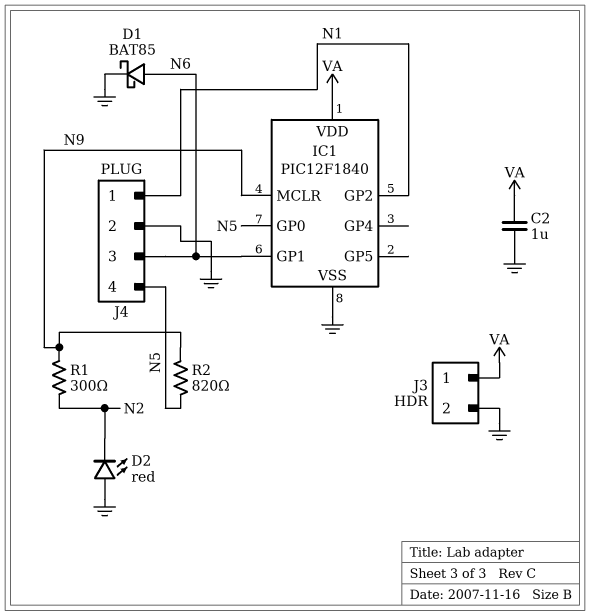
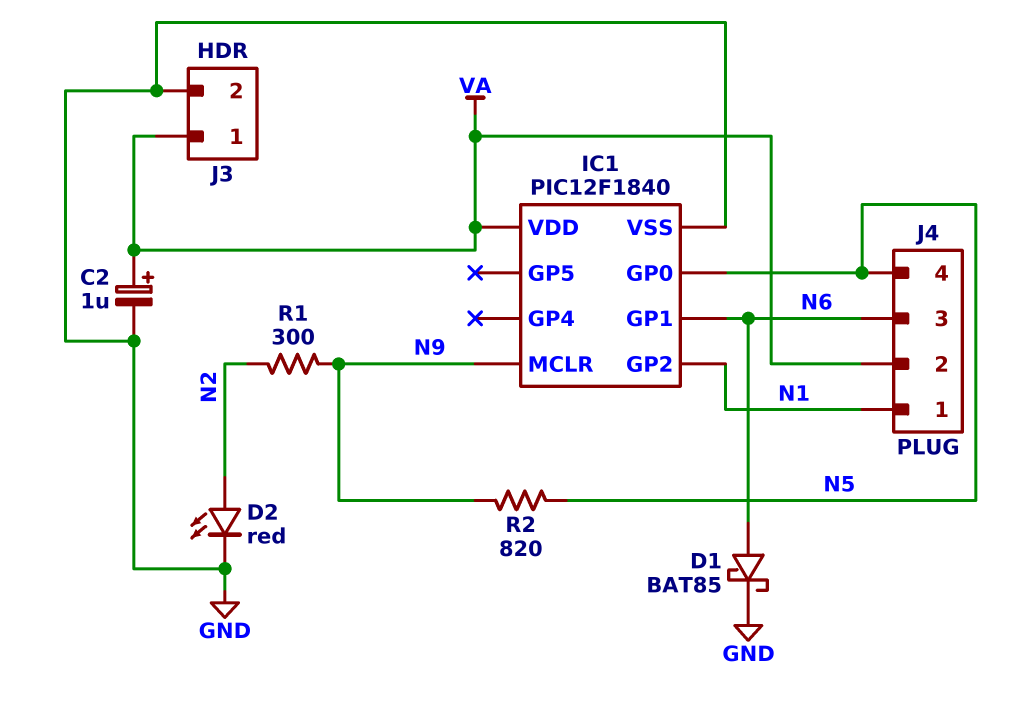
C2: 1uF (GND, VA) -> 1uF (plus VA, minus GND)
D2: LED red (A GND, K N2) -> LED red (A N2, K GND)
J4 pin 2: GND -> VA

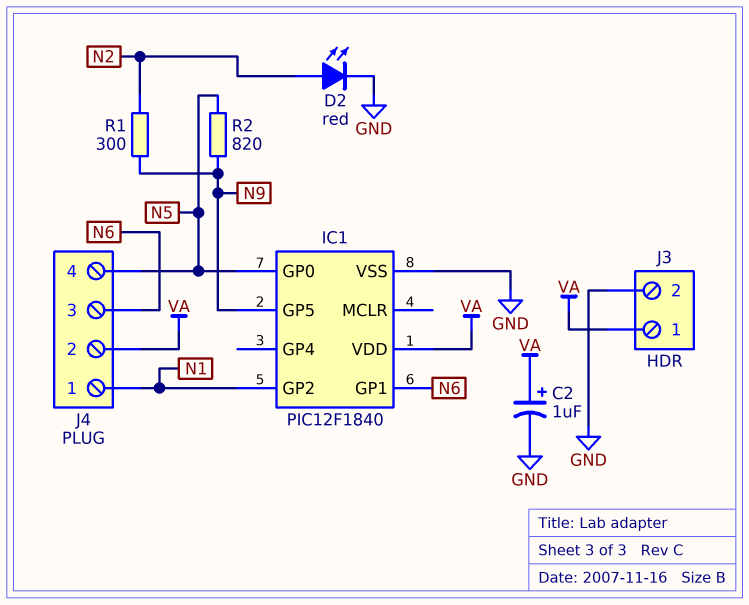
D1: schottky BAT85 (A N6, K GND) -> none
IC1 pin GP5: none -> N9
IC1 pin MCLR: N9 -> none

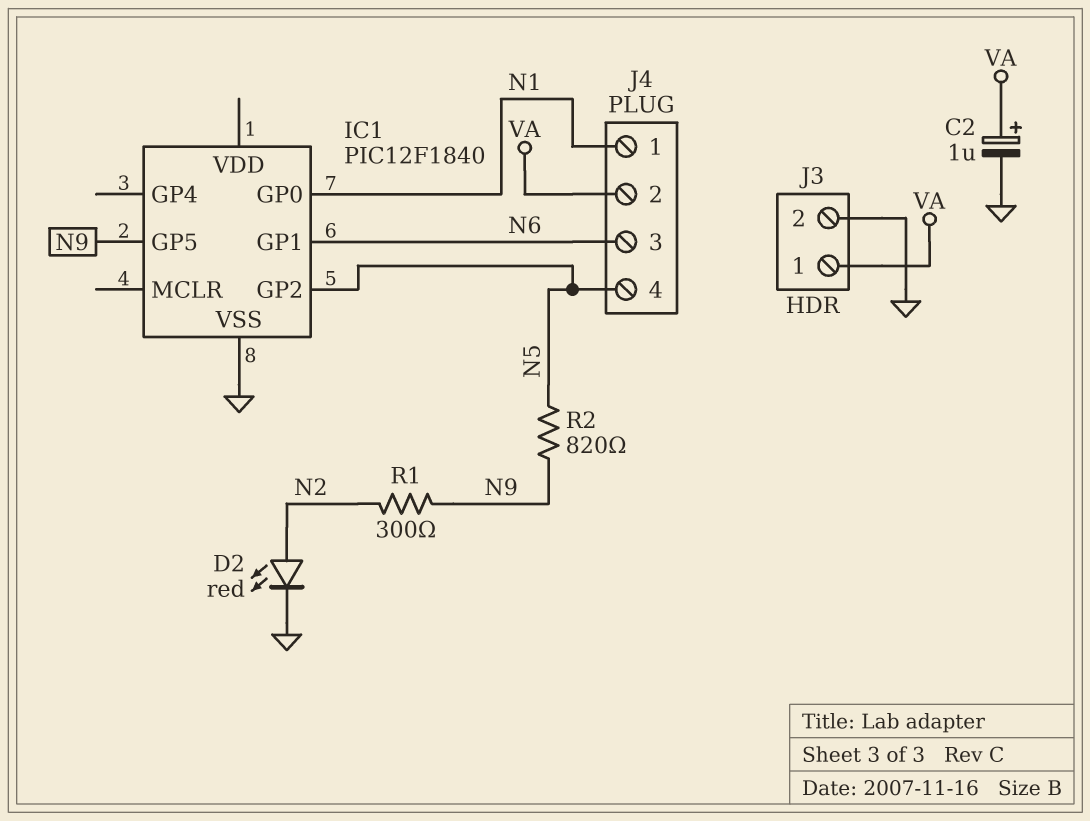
IC1 pin GP0: N5 -> N1
IC1 pin GP2: N1 -> N5
IC1 pin VDD: VA -> none

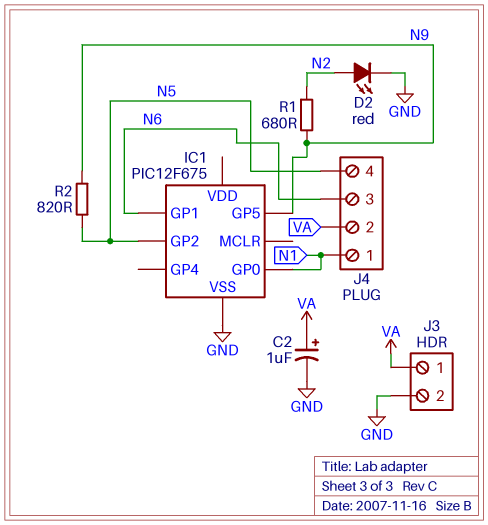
IC1: PIC12F1840 -> PIC12F675
R1: 300 (N2, N9) -> 680 (N2, N9)

